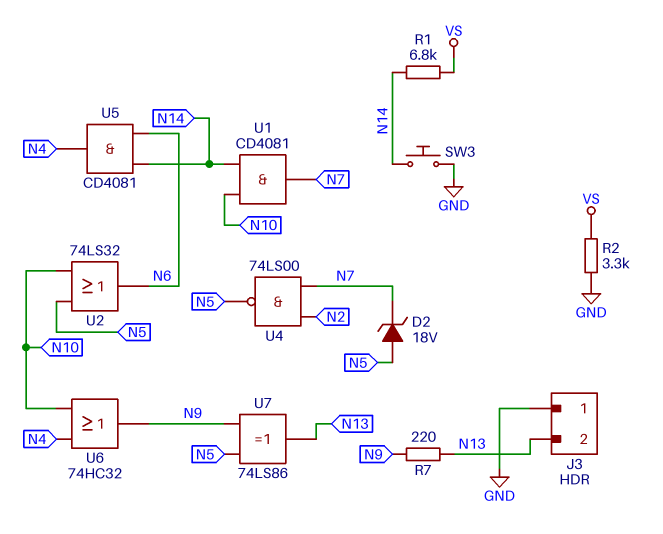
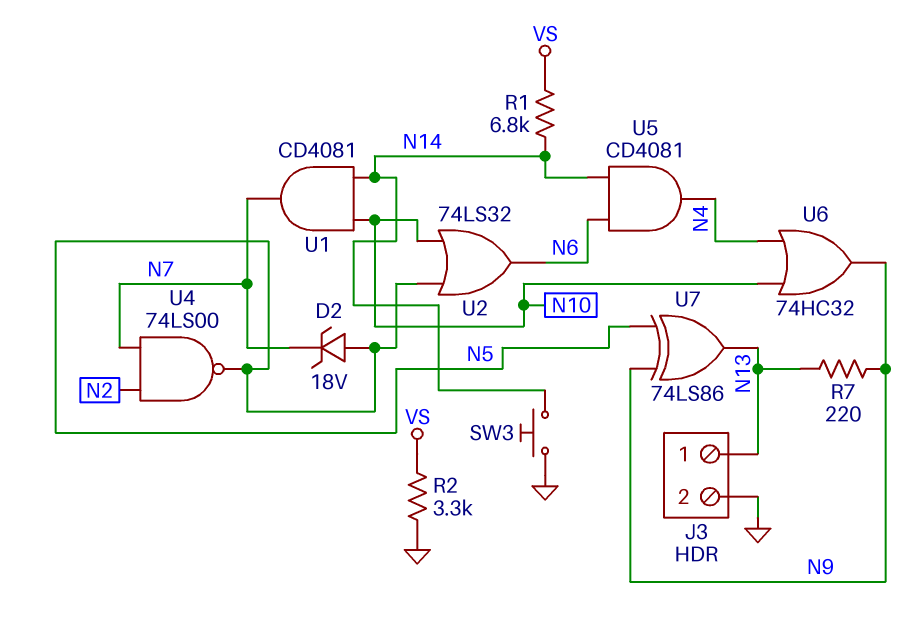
J3 pin 1: GND -> N13
J3 pin 2: N13 -> GND

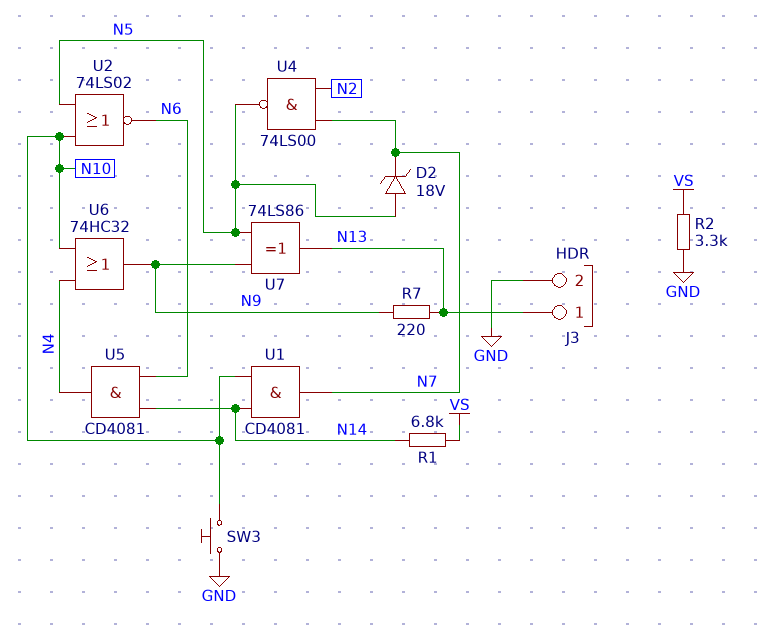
SW3: button (GND, N14) -> button (GND, N10)
U2: OR 74LS32 (in N5, in N10, out N6) -> NOR 74LS02 (in N5, in N10, out N6)

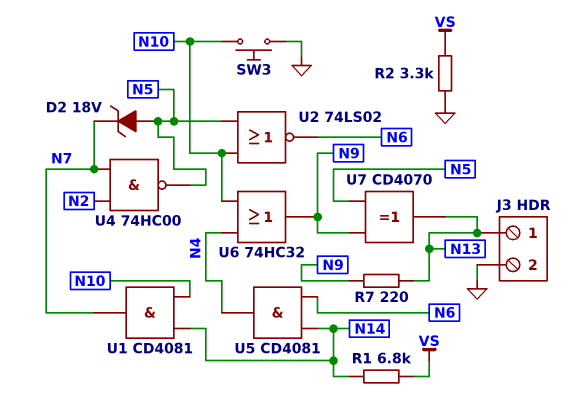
U4: NAND 74LS00 (in N2, in N7, out N5) -> NAND 74HC00 (in N2, in N7, out N5)
U7: XOR 74LS86 (in N5, in N9, out N13) -> XOR CD4070 (in N5, in N9, out N13)

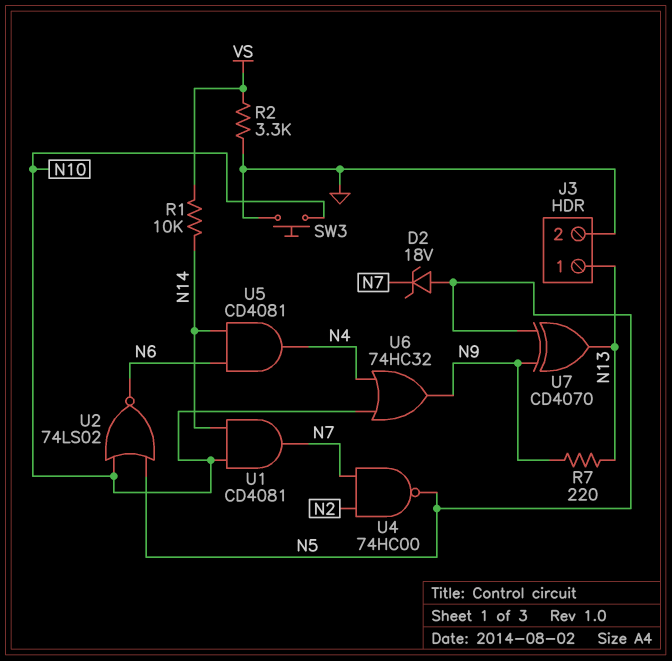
R1: 6.8k (N14, VS) -> 10k (N14, VS)

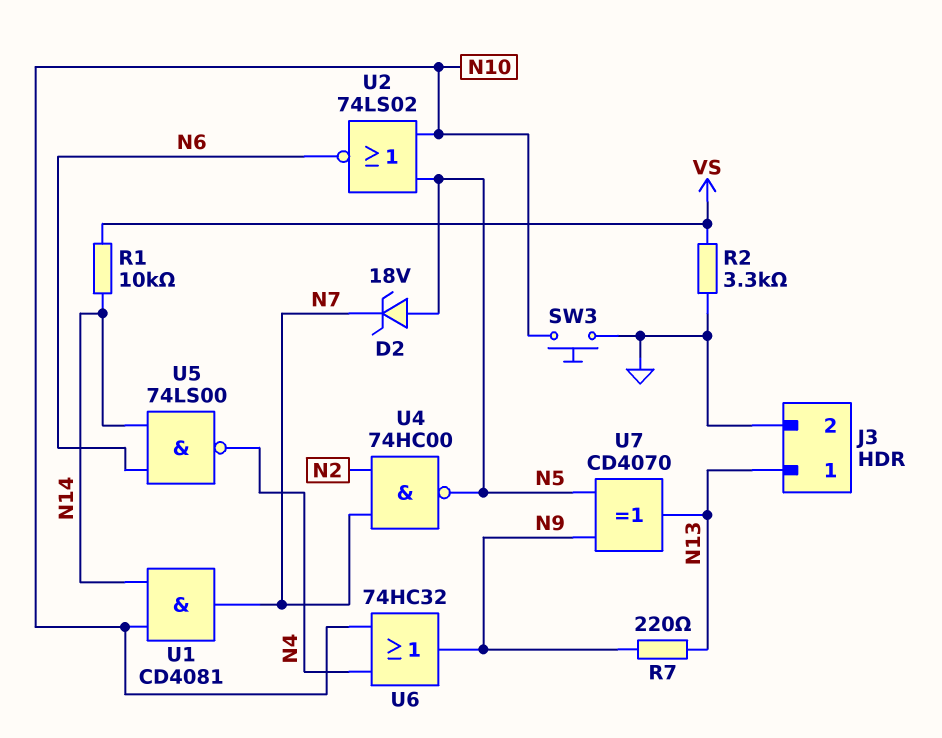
U5: AND CD4081 (in N6, in N14, out N4) -> NAND 74LS00 (in N6, in N14, out N4)

